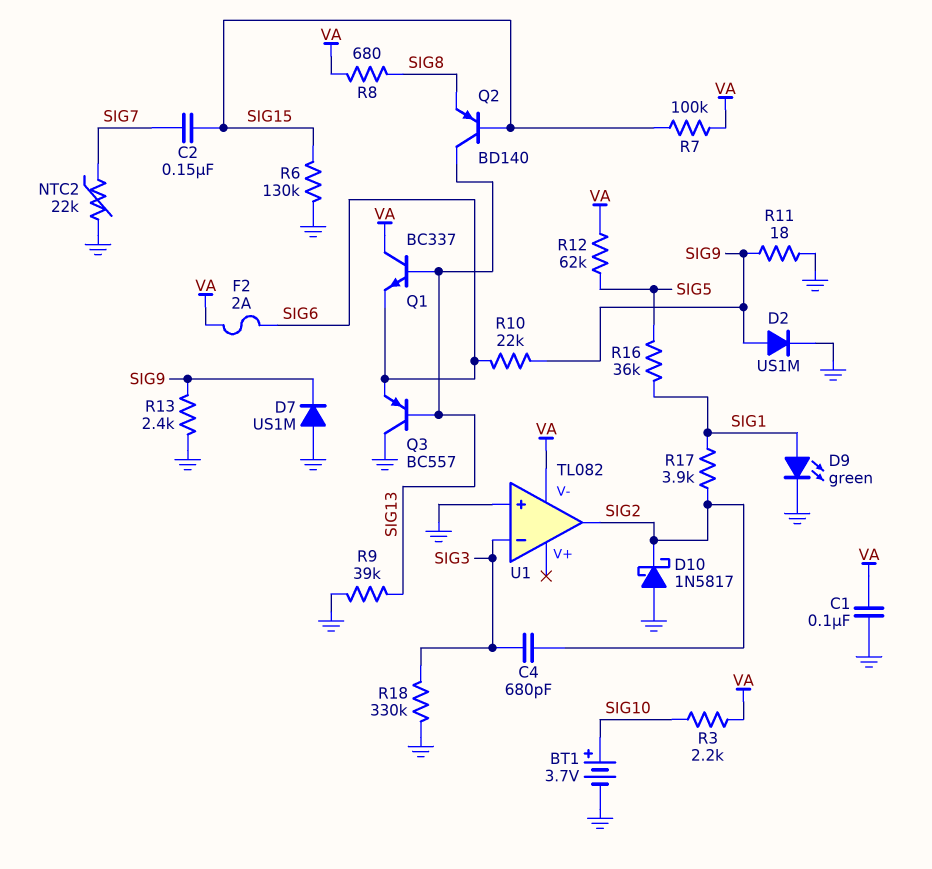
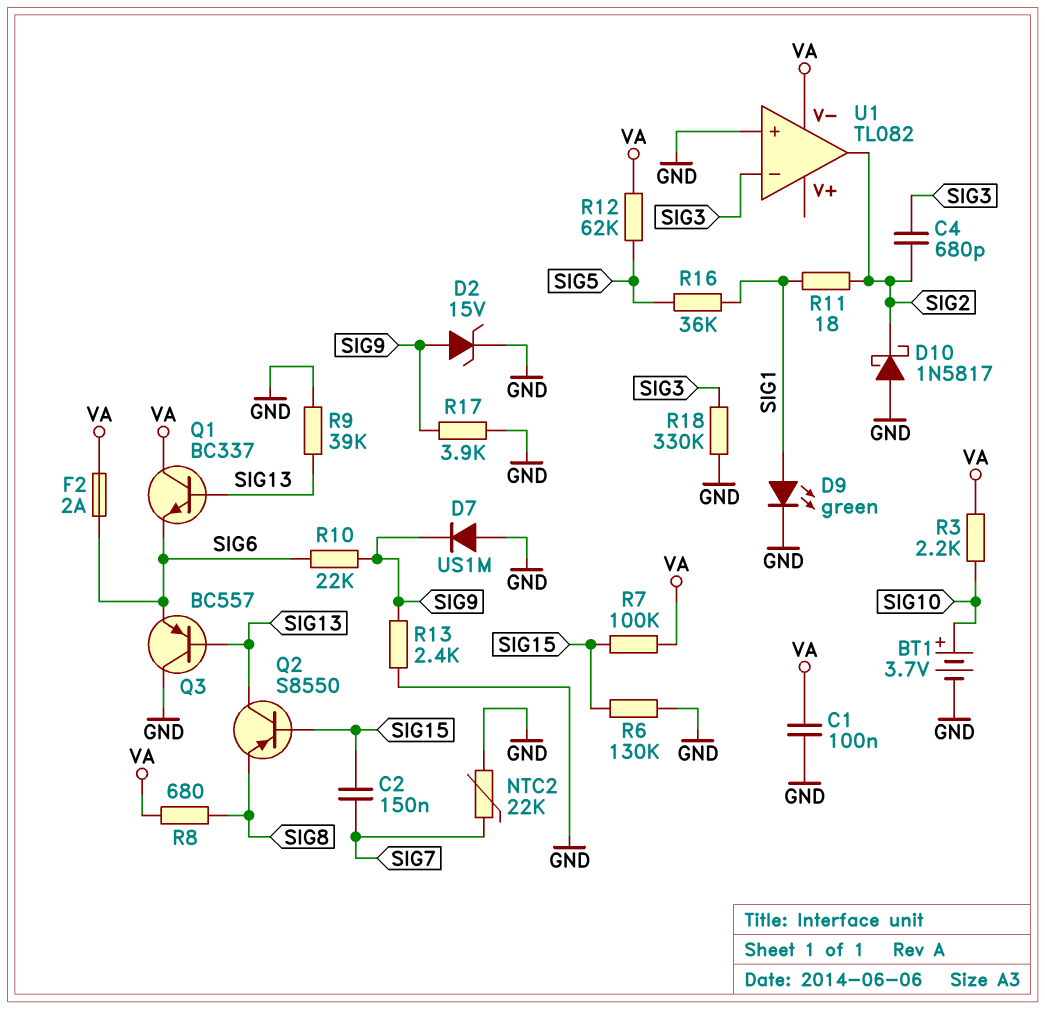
D2: diode US1M (A SIG9, K GND) -> zener 15V (A SIG9, K GND)
Q2: PNP BD140 (B SIG15, C SIG13, E SIG8) -> PNP S8550 (B SIG15, C SIG13, E SIG8)
R11: 18 (GND, SIG9) -> 18 (SIG1, SIG2)
R17: 3.9k (SIG1, SIG2) -> 3.9k (GND, SIG9)

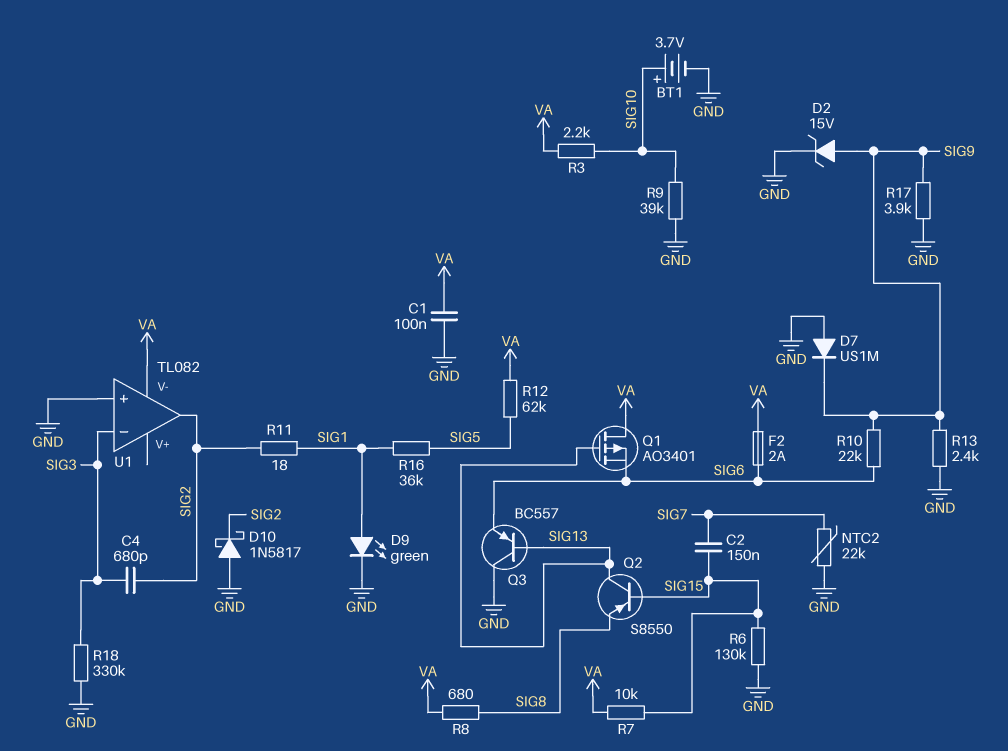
Q1: NPN BC337 (B SIG13, C VA, E SIG6) -> PMOS AO3401 (G SIG13, D VA, S SIG6)
R7: 100k (SIG15, VA) -> 10k (SIG15, VA)
R9: 39k (GND, SIG13) -> 39k (GND, SIG10)

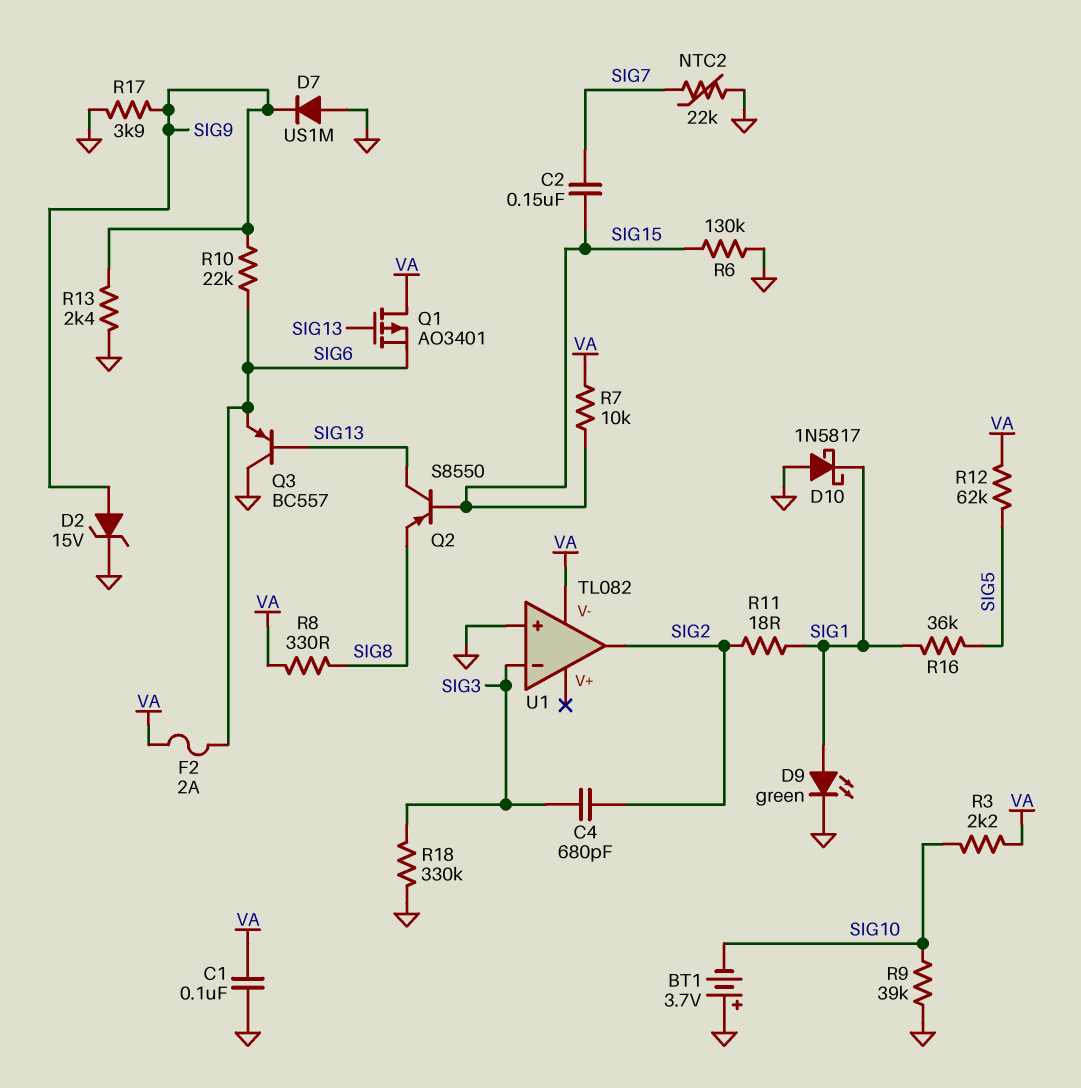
BT1: 3.7V (plus SIG10, minus GND) -> 3.7V (plus GND, minus SIG10)
D10: schottky 1N5817 (A GND, K SIG2) -> schottky 1N5817 (A GND, K SIG1)
R8: 680 (SIG8, VA) -> 330 (SIG8, VA)

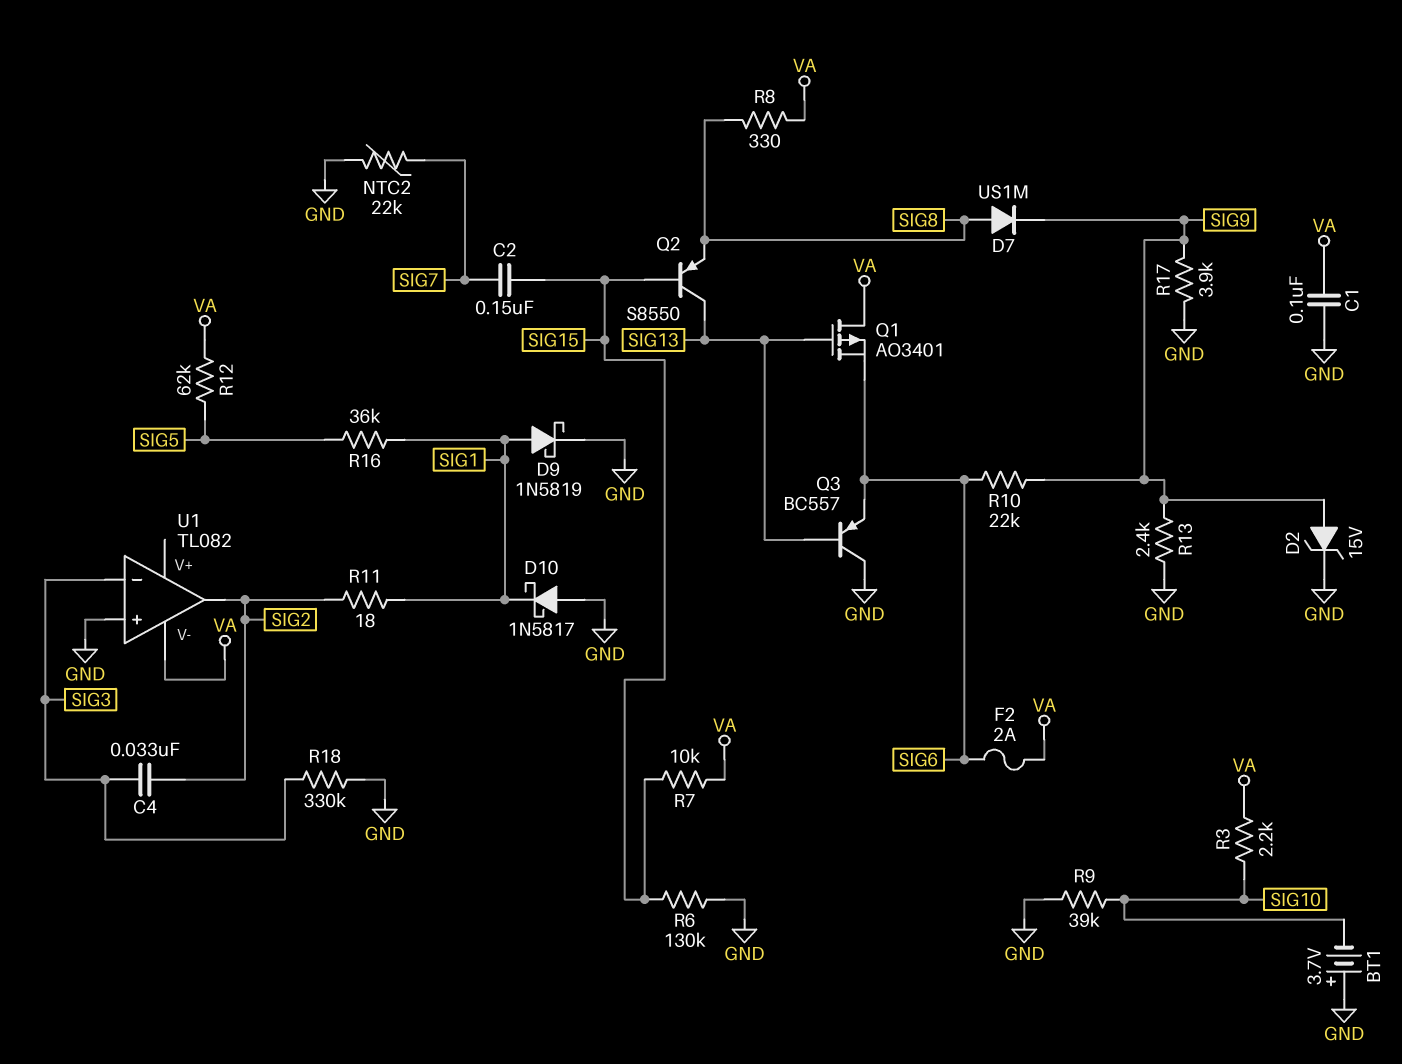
C4: 680pF (SIG2, SIG3) -> 33nF (SIG2, SIG3)
D7: diode US1M (A GND, K SIG9) -> diode US1M (A SIG8, K SIG9)
D9: LED green (A SIG1, K GND) -> schottky 1N5819 (A SIG1, K GND)

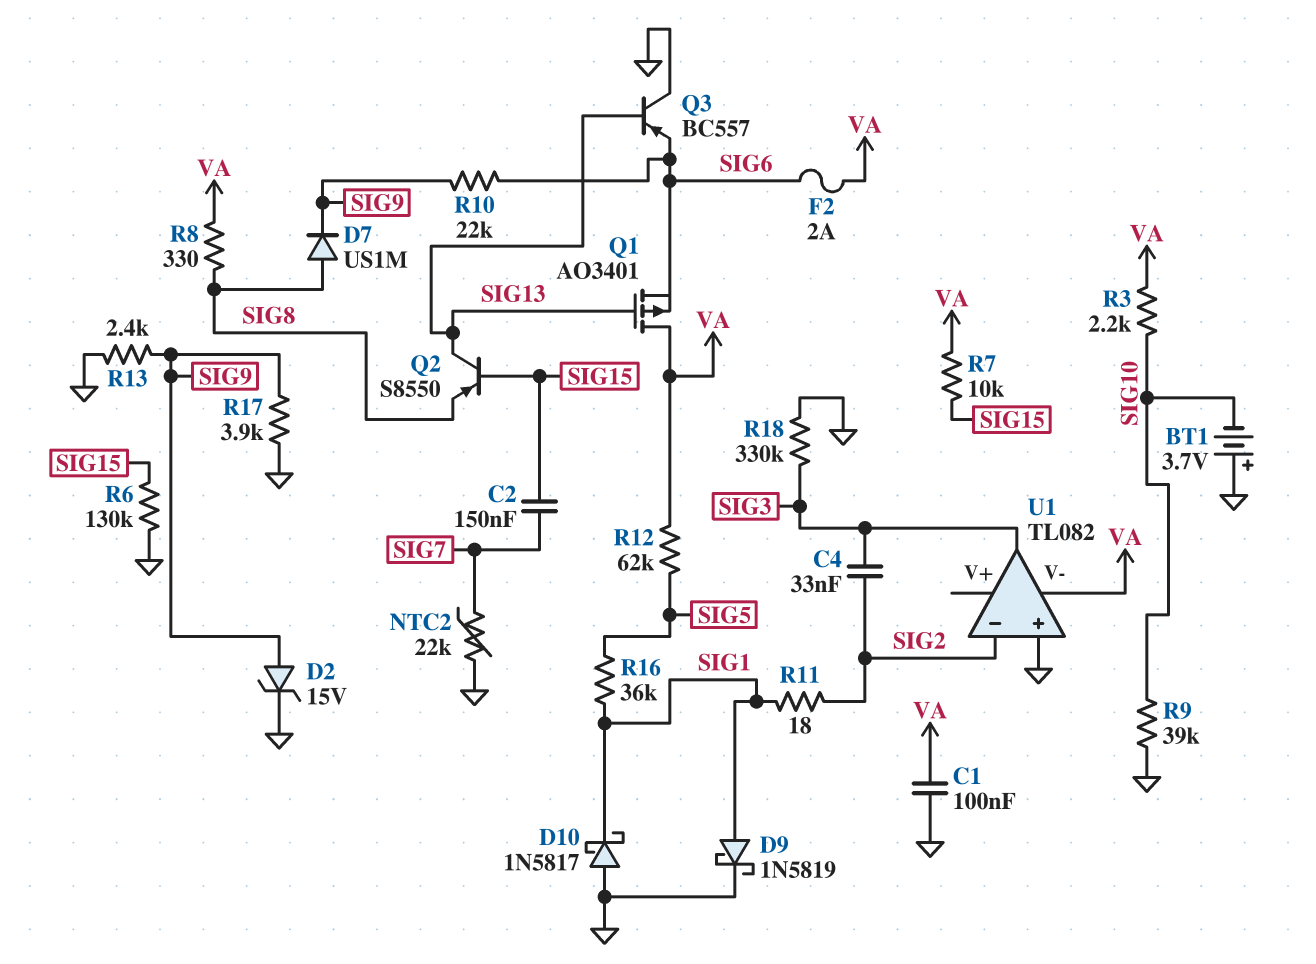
U1 pin in-: SIG3 -> SIG2
U1 pin out: SIG2 -> SIG3

